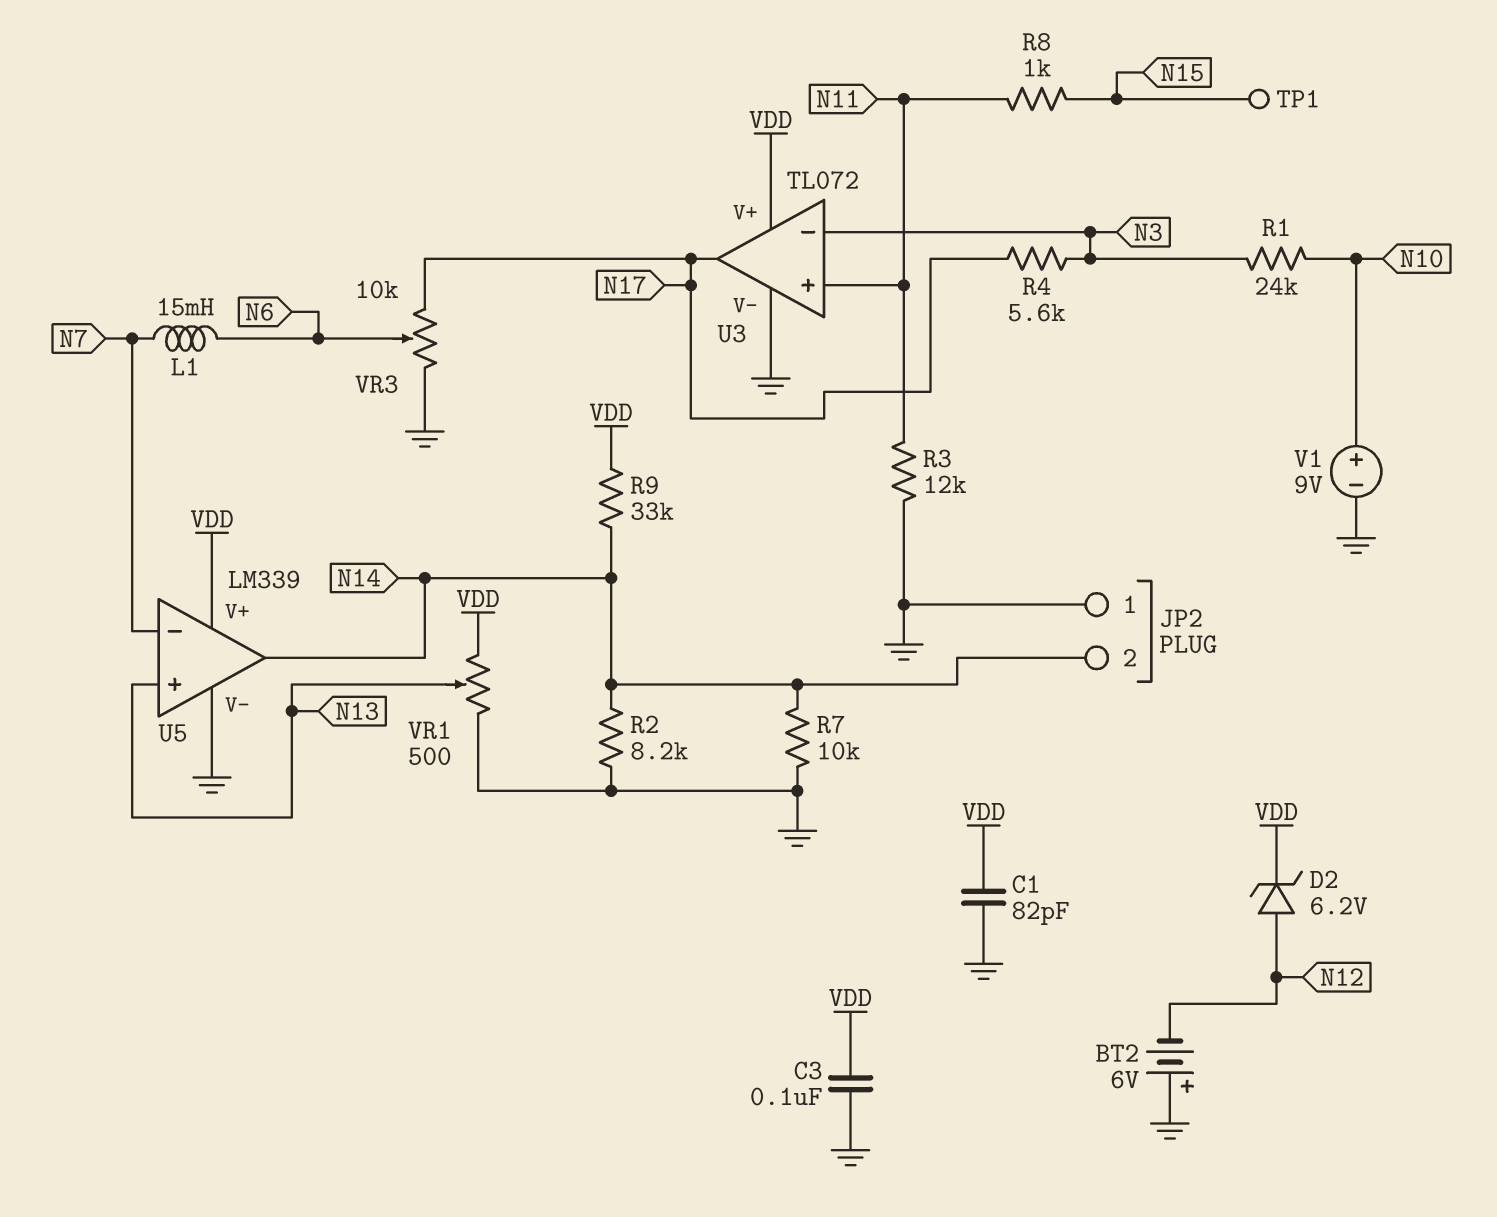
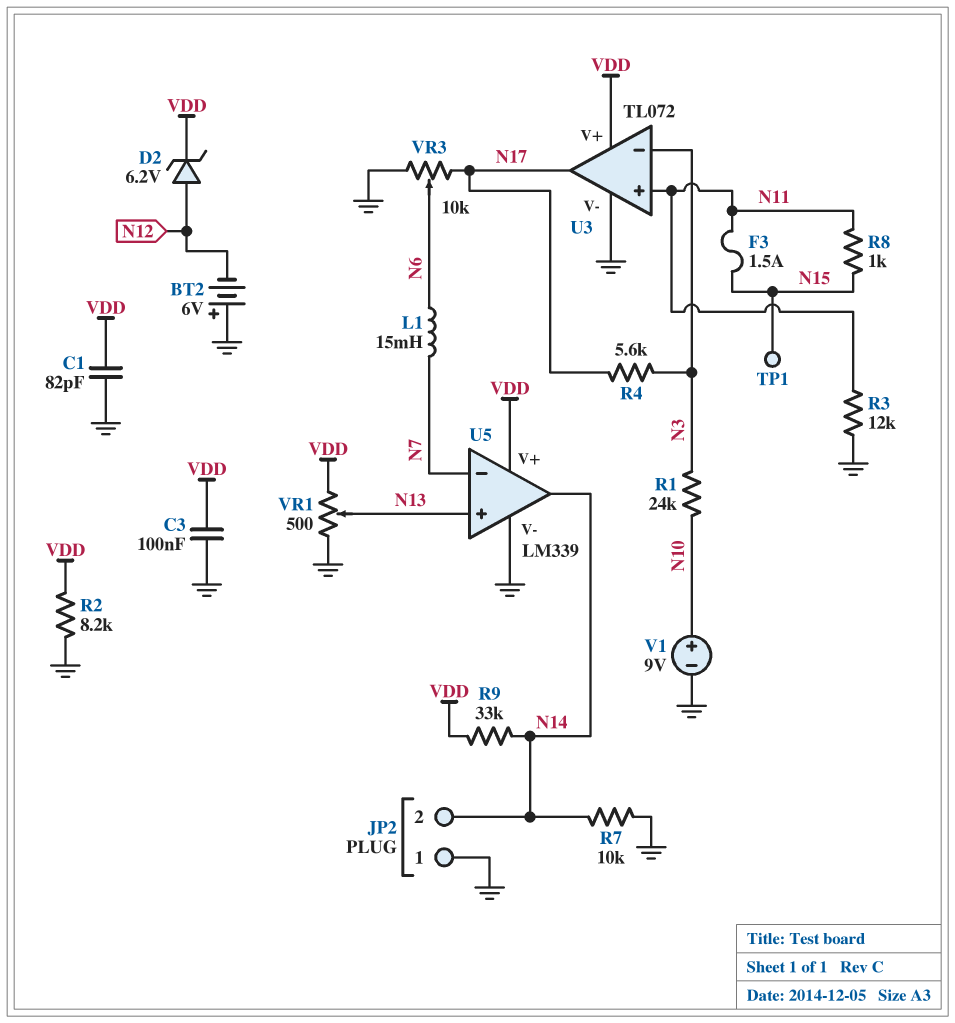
F3: none -> 1.5A (N11, N15)
R2: 8.2k (GND, N14) -> 8.2k (GND, VDD)

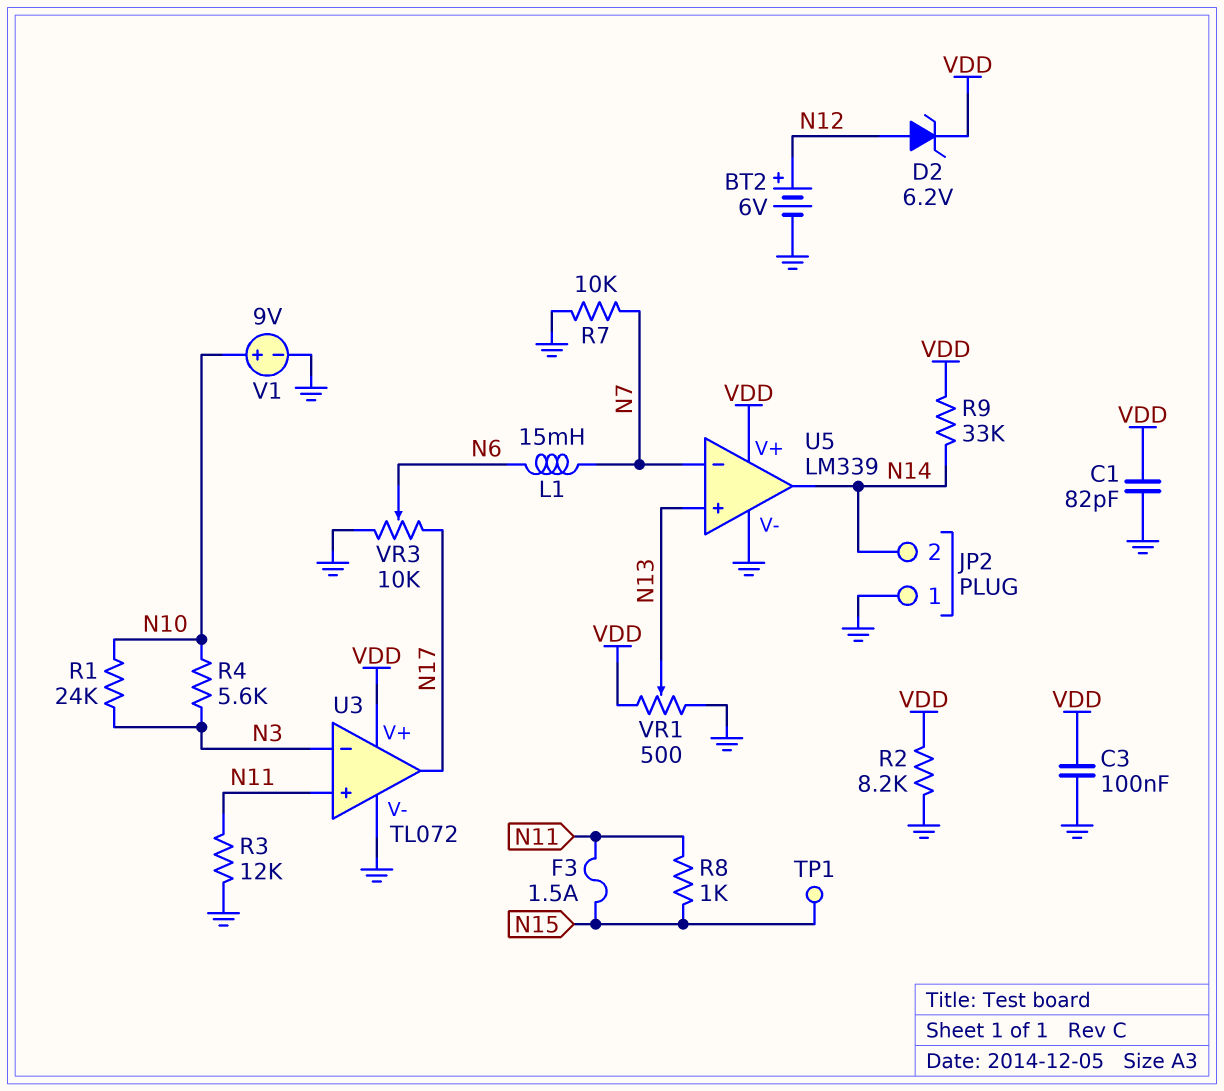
BT2: 6V (plus GND, minus N12) -> 6V (plus N12, minus GND)
R4: 5.6k (N3, N17) -> 5.6k (N3, N10)
R7: 10k (GND, N14) -> 10k (GND, N7)

